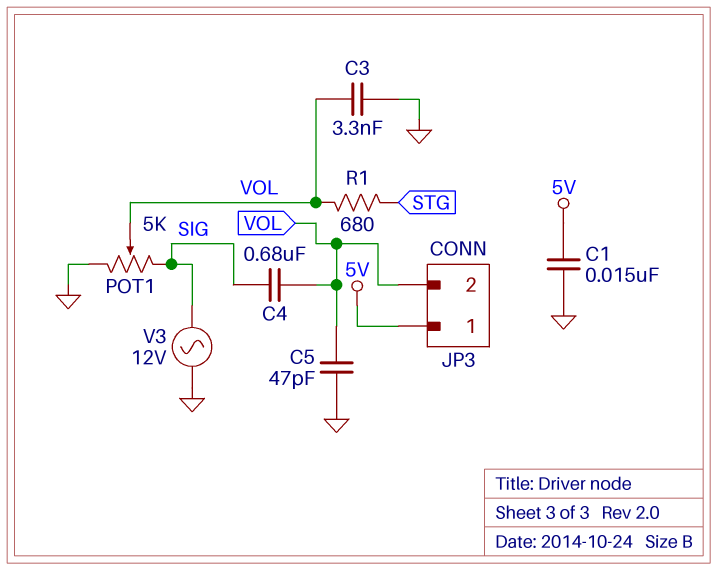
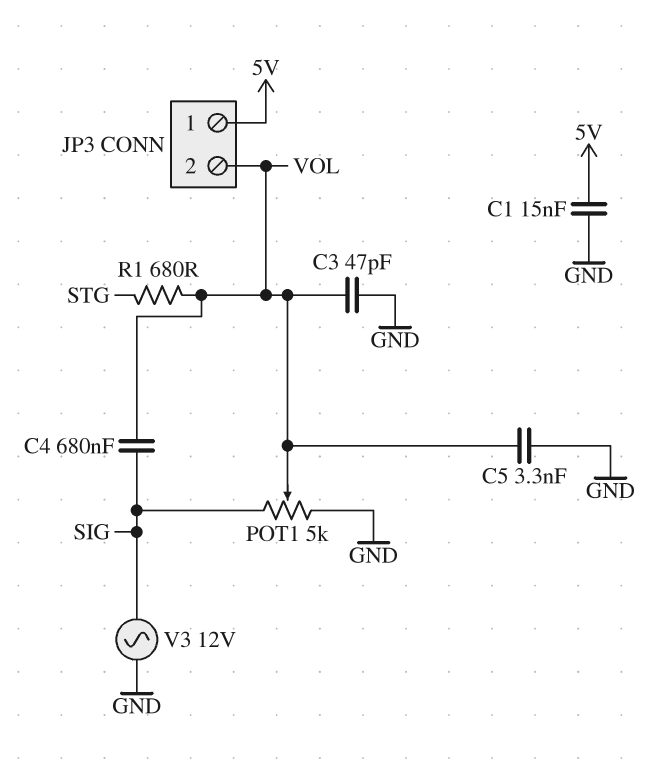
C3: 3.3nF (GND, VOL) -> 47pF (GND, VOL)
C5: 47pF (GND, VOL) -> 3.3nF (GND, VOL)

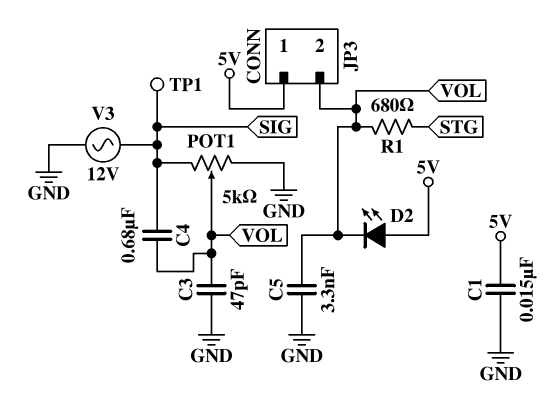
D2: none -> LED (A 5V, K VOL)
TP1: none -> test point (SIG)

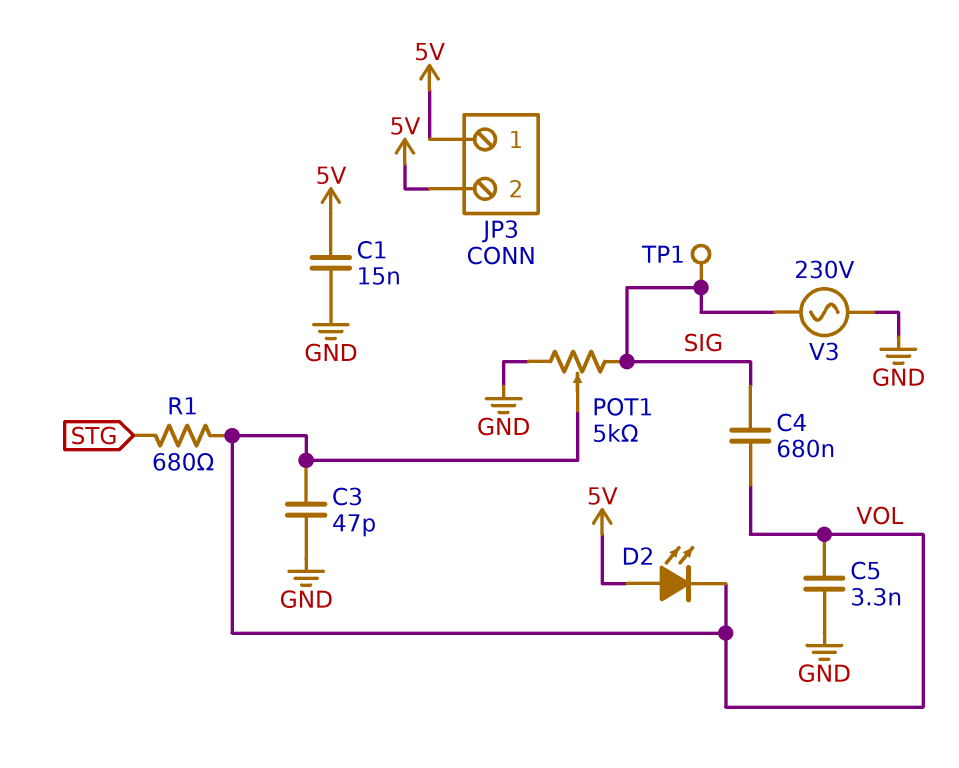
JP3 pin 2: VOL -> 5V
V3: AC 12V (GND, SIG) -> AC 230V (GND, SIG)

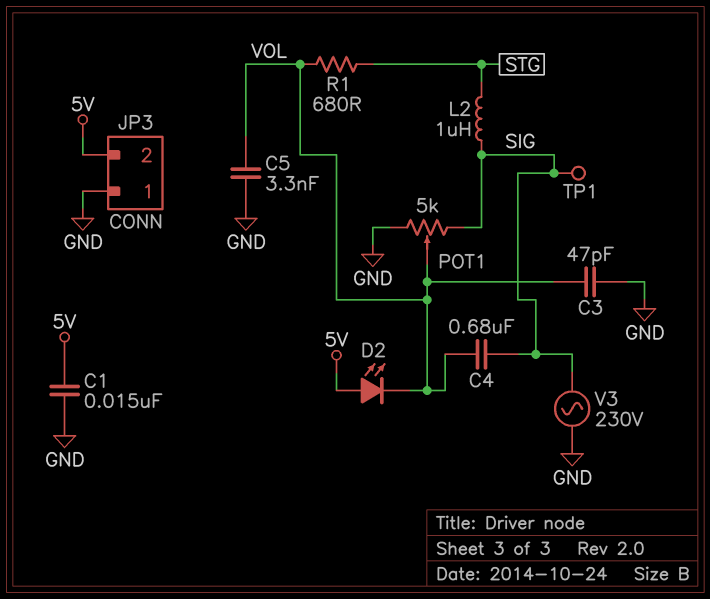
JP3 pin 1: 5V -> GND
L2: none -> 1uH (SIG, STG)

